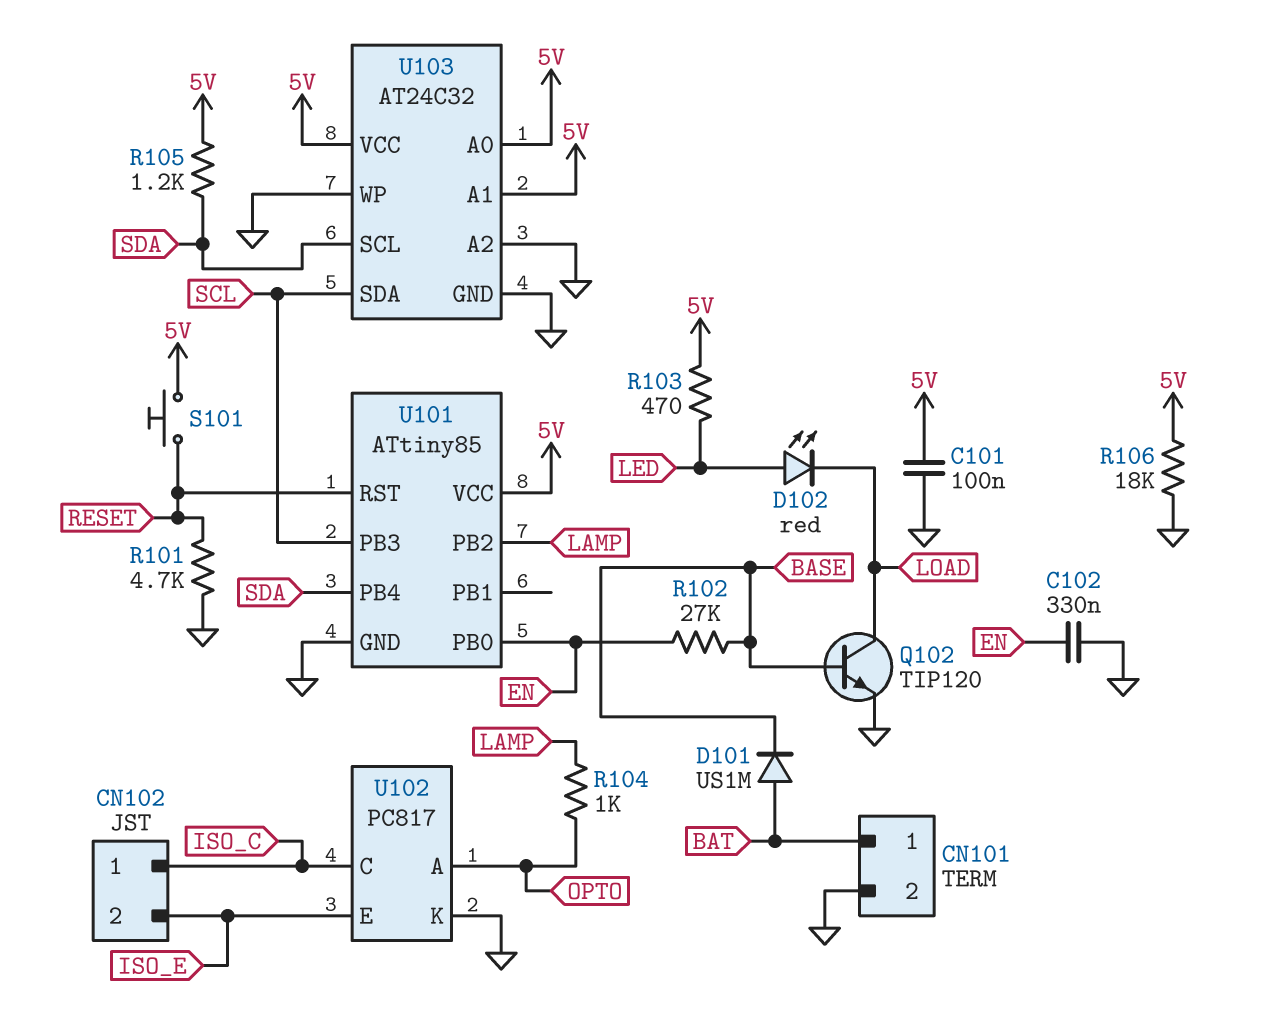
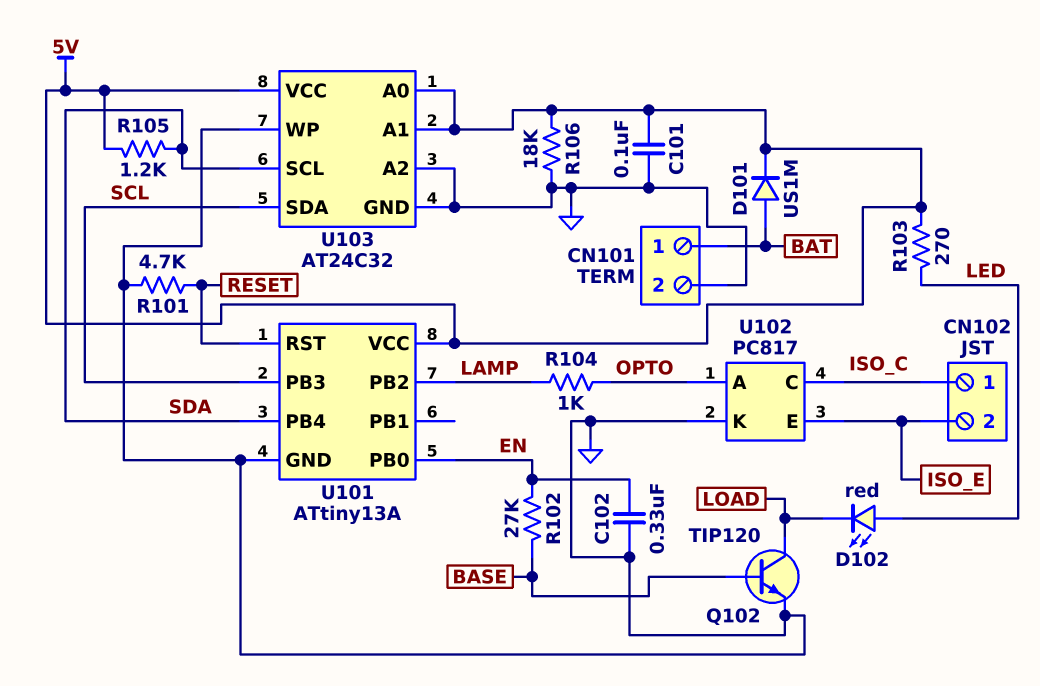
D101: diode US1M (A BAT, K BASE) -> diode US1M (A BAT, K 5V)
R103: 470 (5V, LED) -> 270 (5V, LED)
S101: button (5V, RESET) -> none
U101: ATtiny85 -> ATtiny13A

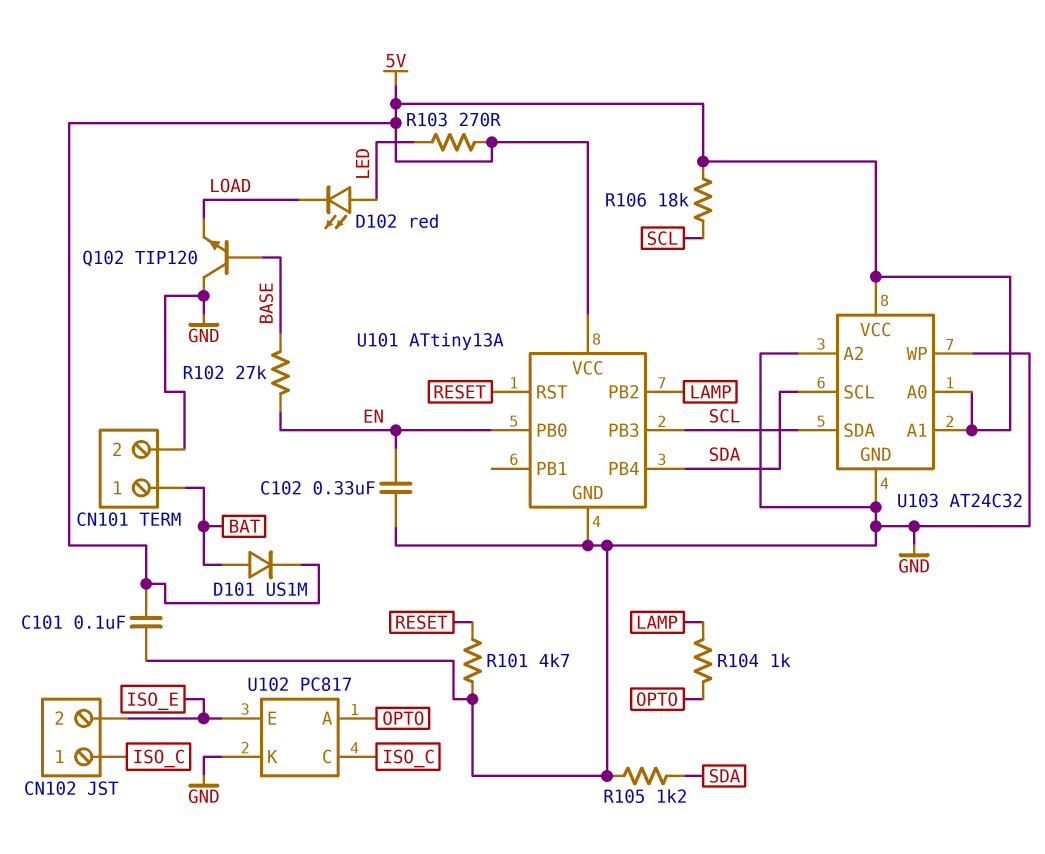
Q102: NPN TIP120 (B BASE, C LOAD, E GND) -> NPN TIP120 (B BASE, C GND, E LOAD)
R105: 1.2k (5V, SDA) -> 1.2k (GND, SDA)
R106: 18k (5V, GND) -> 18k (5V, SCL)

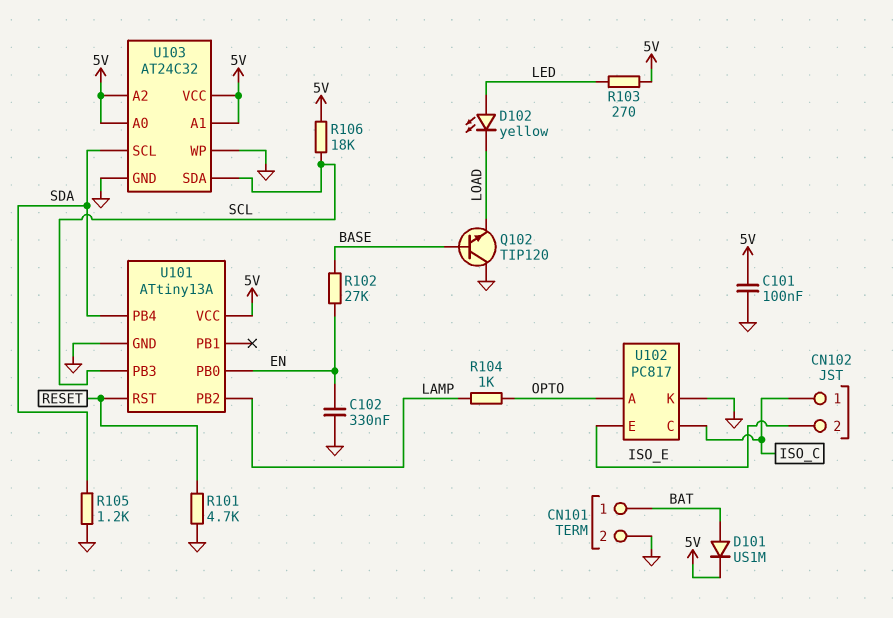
D102: LED red (A LED, K LOAD) -> LED yellow (A LED, K LOAD)
U103 pin A2: GND -> 5V

